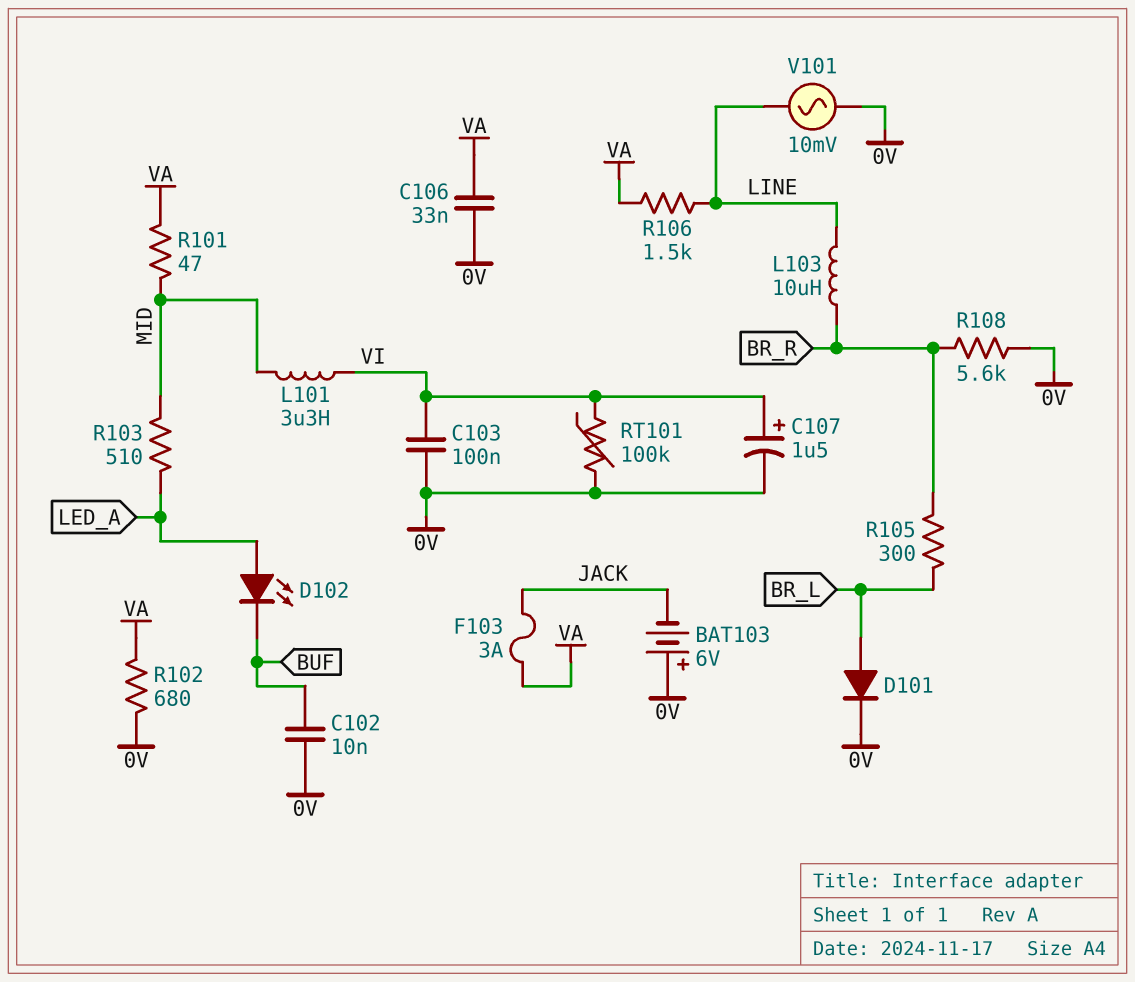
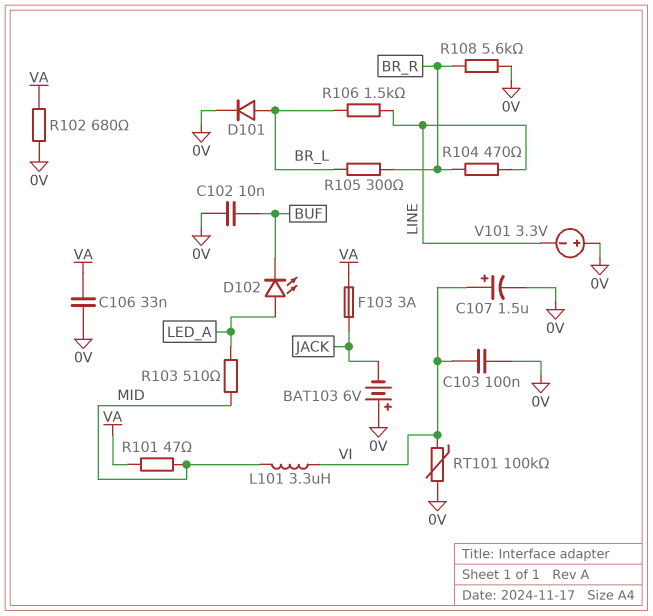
L103: 10uH (BR_R, LINE) -> none
R104: none -> 470 (BR_R, LINE)
R106: 1.5k (LINE, VA) -> 1.5k (BR_L, LINE)
V101: AC 10mV (0V, LINE) -> 3.3V (plus 0V, minus LINE)

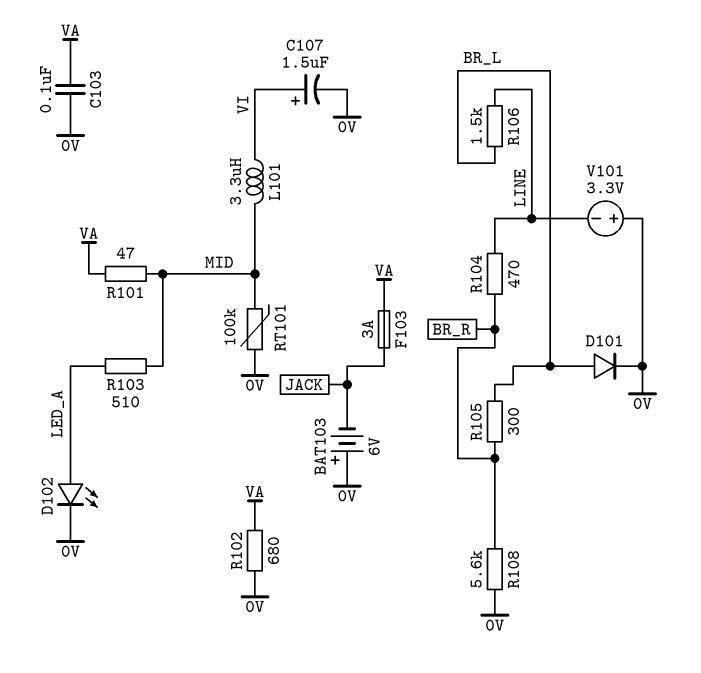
C102: 10nF (0V, BUF) -> none
C103: 100nF (0V, VI) -> 100nF (0V, VA)
C106: 33nF (0V, VA) -> none
D102: LED (A LED_A, K BUF) -> LED (A LED_A, K 0V)
RT101: 100k (0V, VI) -> 100k (0V, MID)

